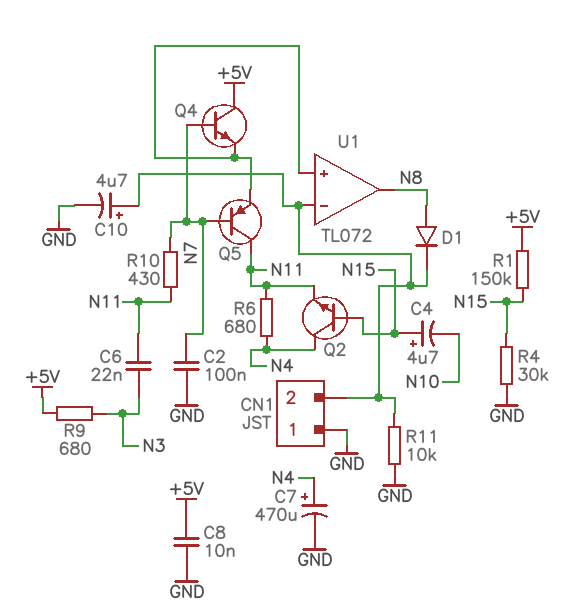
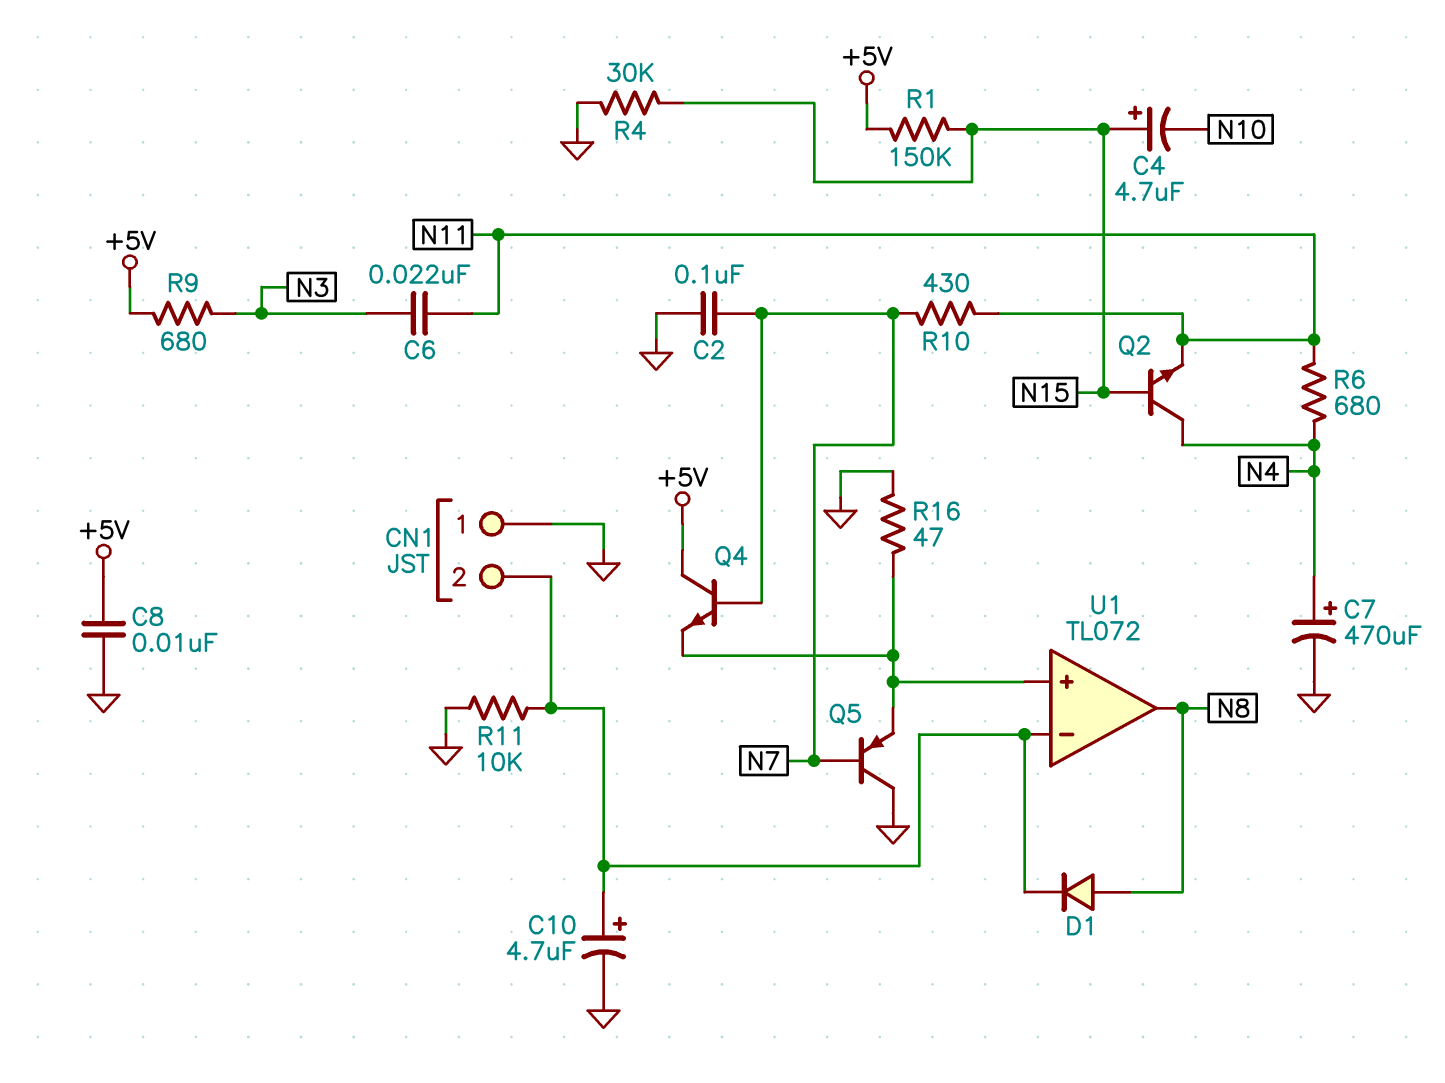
Q5: PNP (B N7, C N11, E U1/in+) -> PNP (B N7, C GND, E U1/in+)
R16: none -> 47 (GND, U1/in+)

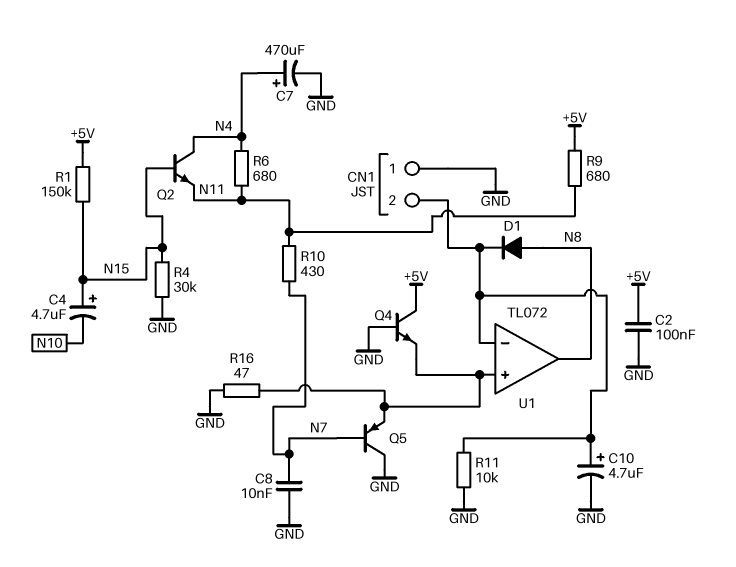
C2: 100nF (GND, N7) -> 100nF (+5V, GND)
C6: 22nF (N3, N11) -> none
C8: 10nF (+5V, GND) -> 10nF (GND, N7)
Q4: NPN (B N7, C +5V, E U1/in+) -> NPN (B GND, C +5V, E U1/in+)
R9: 680 (+5V, N3) -> 680 (+5V, N11)

